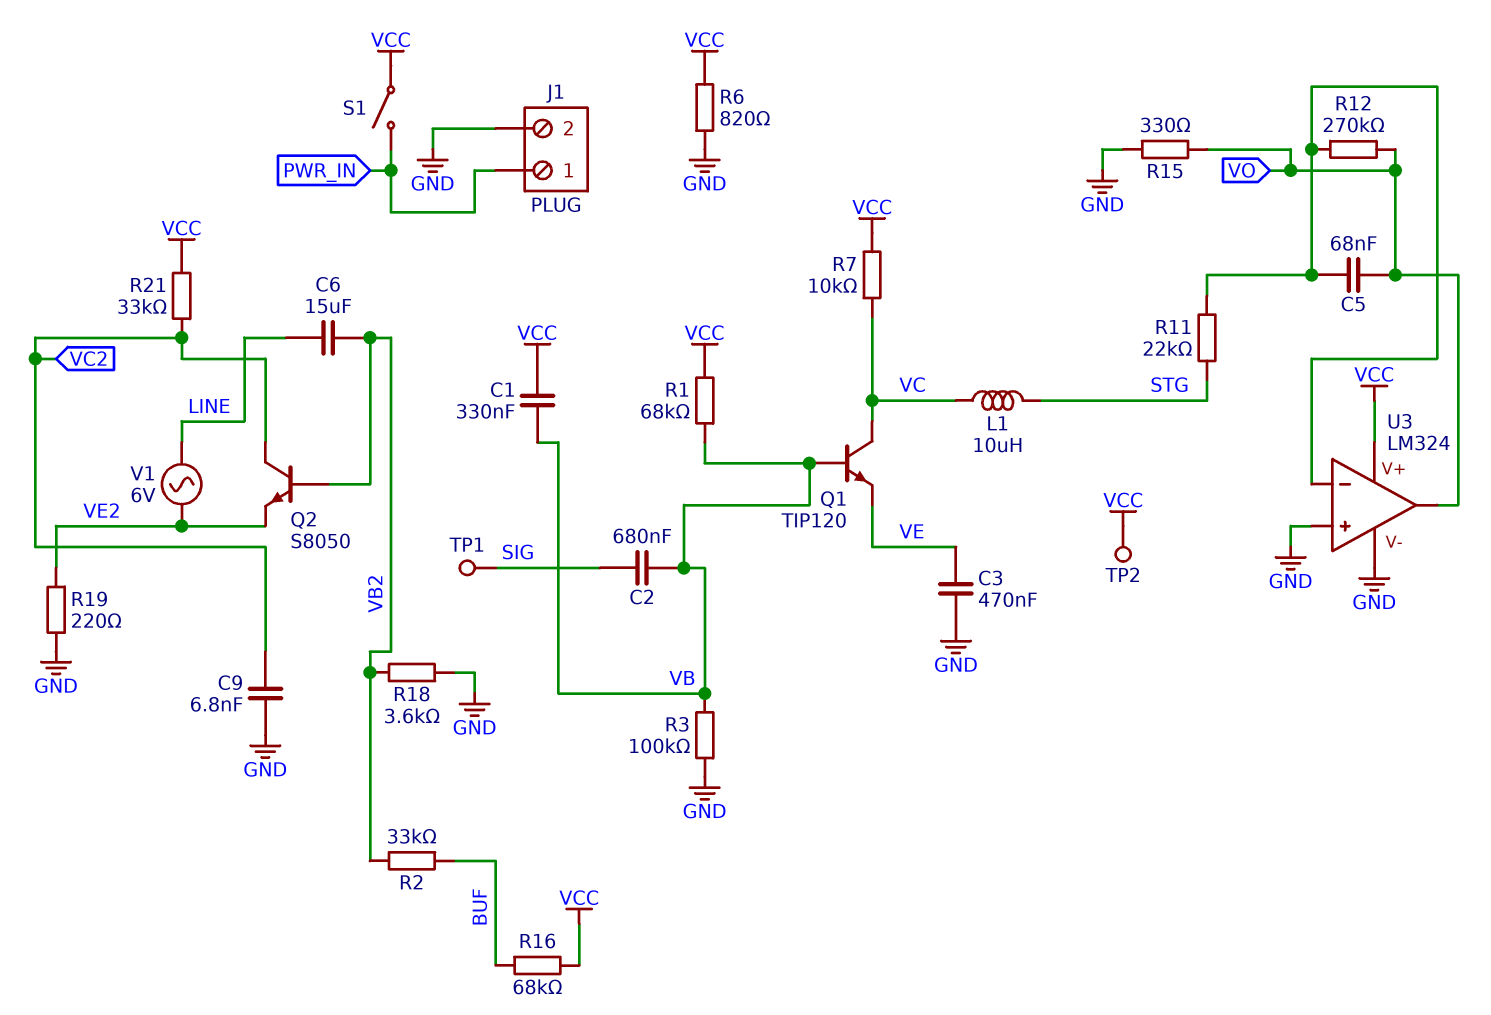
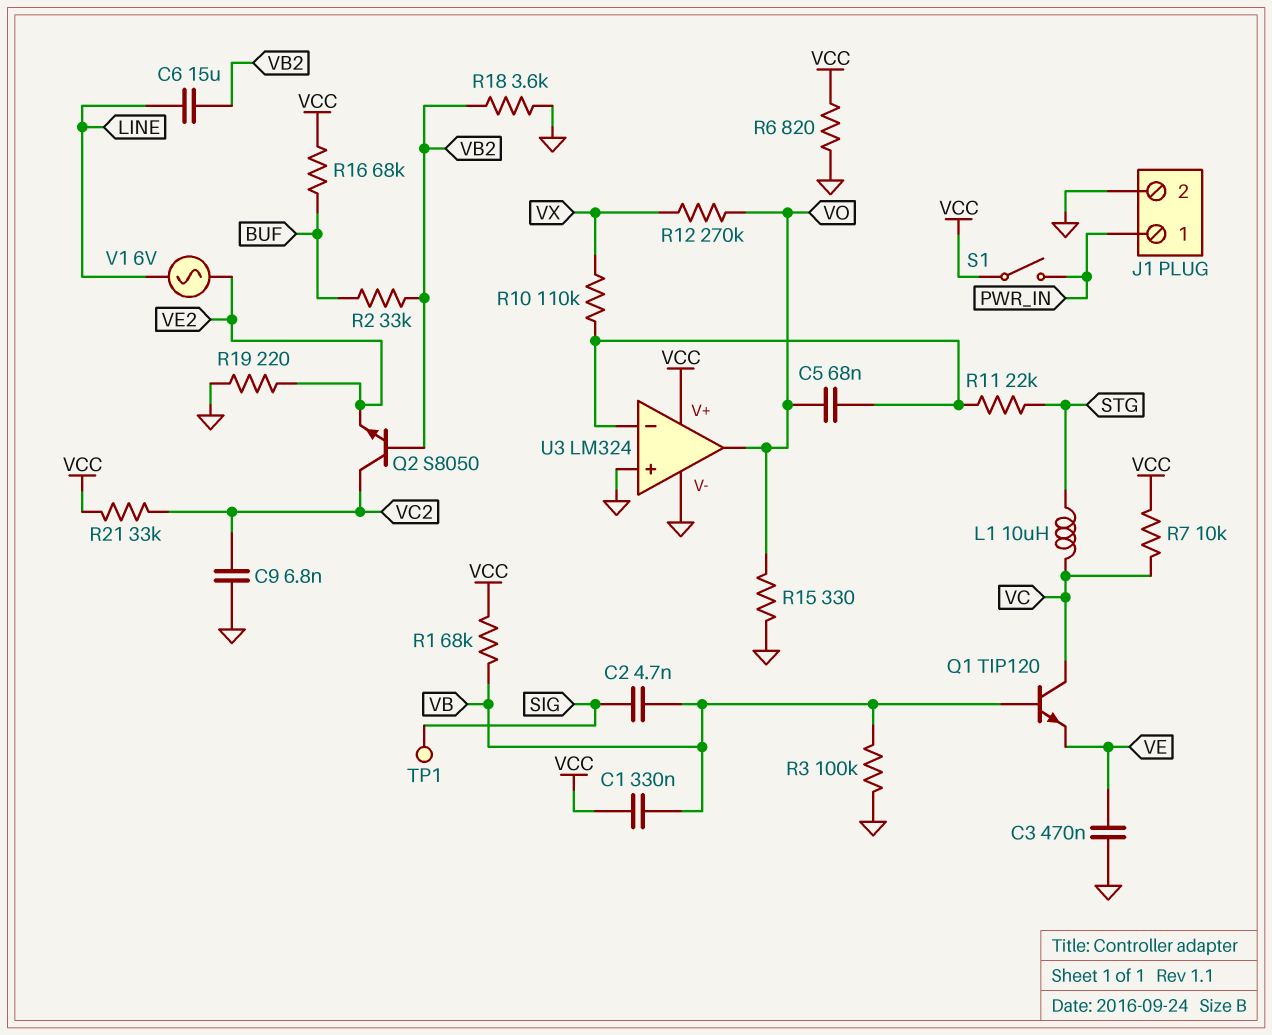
C2: 680nF (SIG, VB) -> 4.7nF (SIG, VB)
R10: none -> 110k (U3/in-, VX)
R12: 270k (U3/in-, VO) -> 270k (VO, VX)
TP2: test point (VCC) -> none

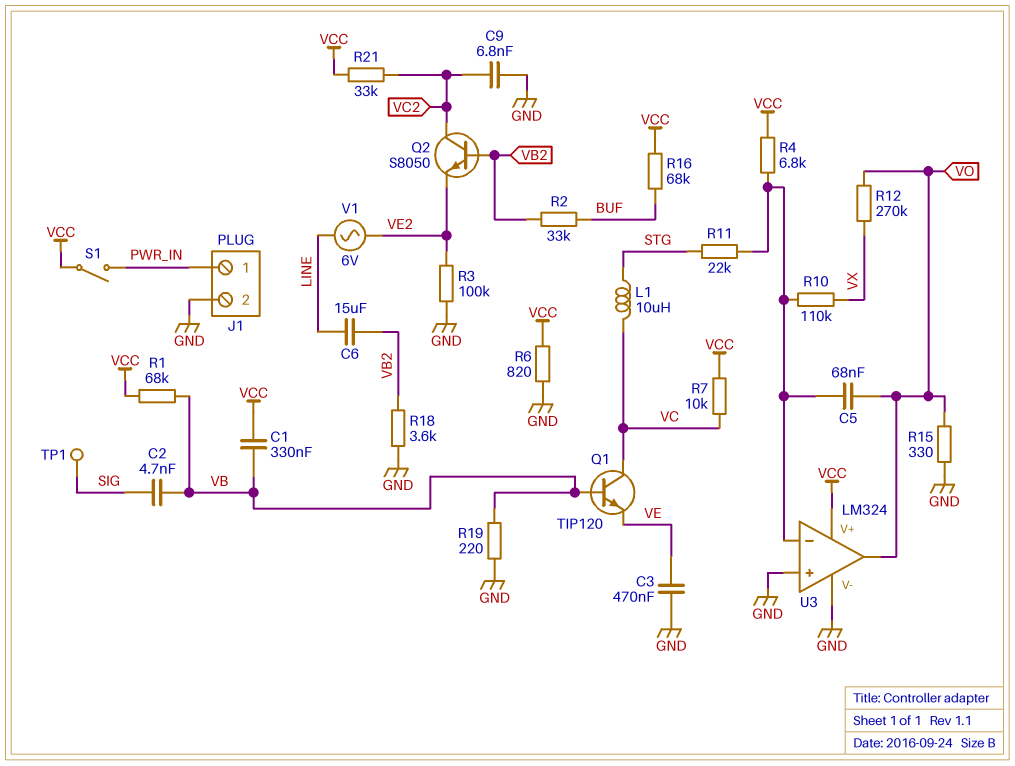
R3: 100k (GND, VB) -> 100k (GND, VE2)
R4: none -> 6.8k (U3/in-, VCC)
R19: 220 (GND, VE2) -> 220 (GND, VB)

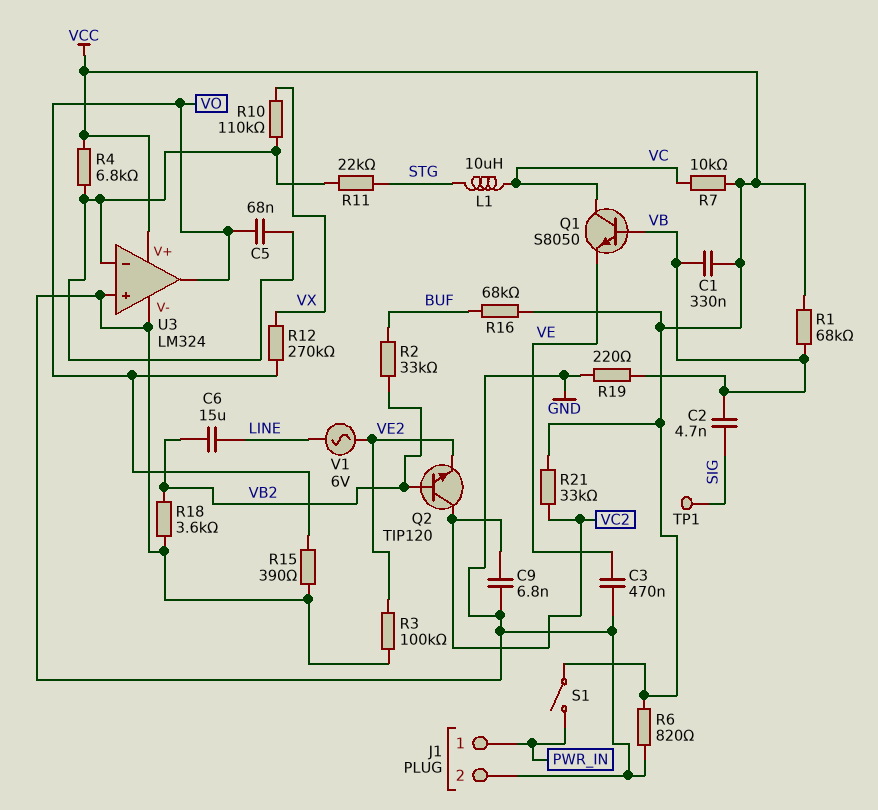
Q1: NPN TIP120 (B VB, C VC, E VE) -> NPN S8050 (B VB, C VC, E VE)
Q2: NPN S8050 (B VB2, C VC2, E VE2) -> NPN TIP120 (B VB2, C VC2, E VE2)
R15: 330 (GND, VO) -> 390 (GND, VO)

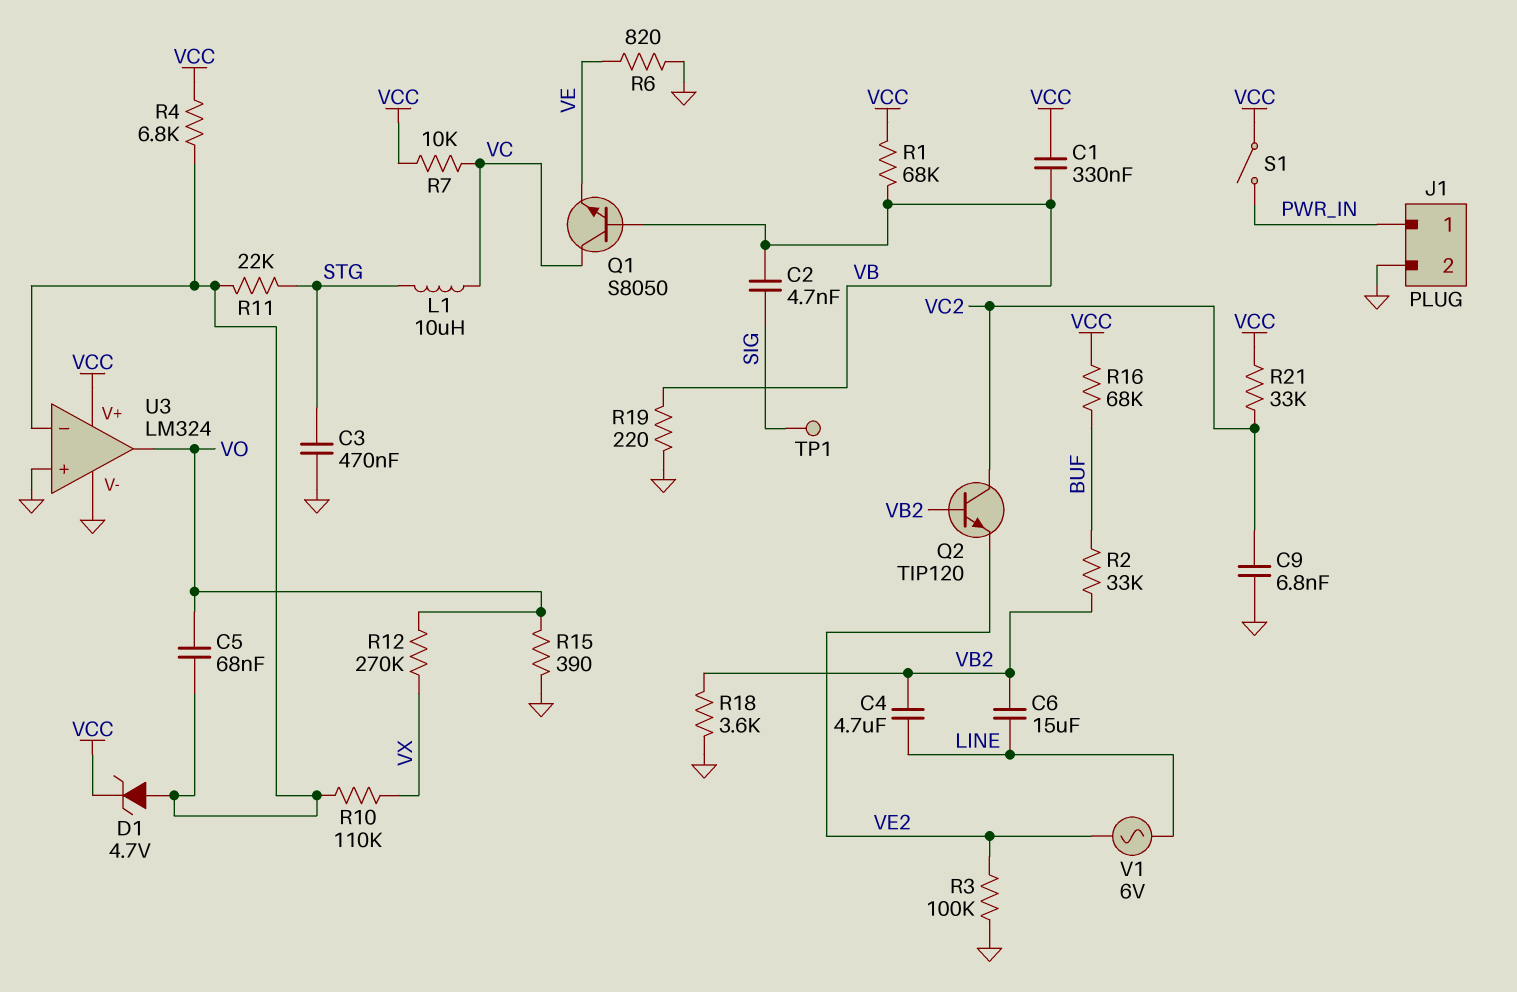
C3: 470nF (GND, VE) -> 470nF (GND, STG)
C4: none -> 4.7uF (LINE, VB2)
D1: none -> zener 4.7V (A U3/in-, K VCC)
R6: 820 (GND, VCC) -> 820 (GND, VE)

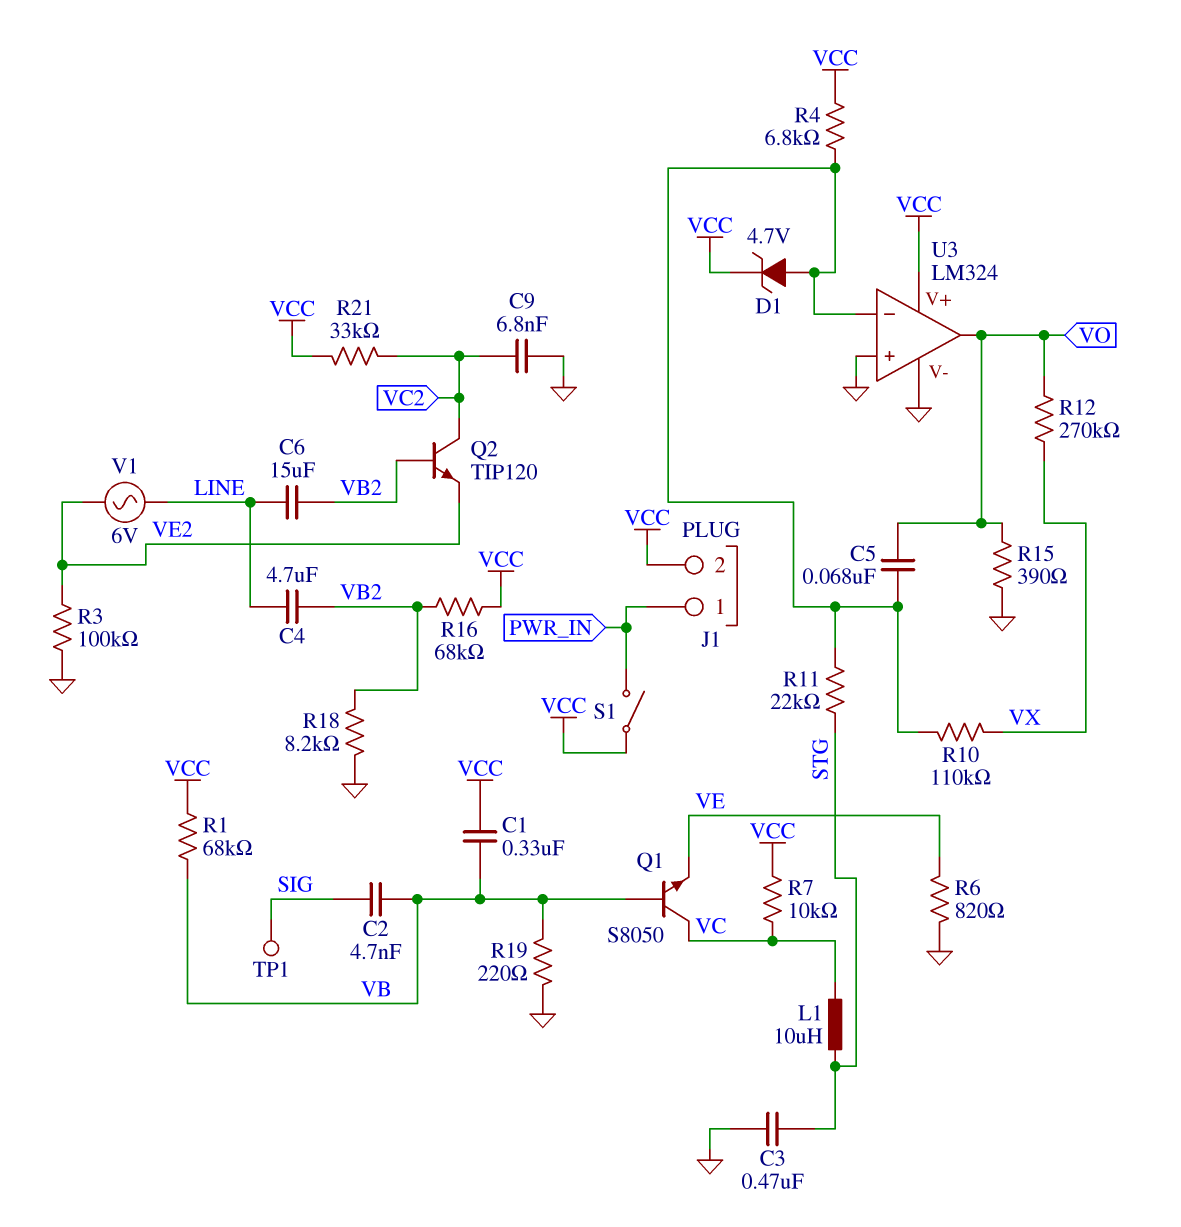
J1 pin 2: GND -> VCC
R2: 33k (BUF, VB2) -> none
R16: 68k (BUF, VCC) -> 68k (VB2, VCC)
R18: 3.6k (GND, VB2) -> 8.2k (GND, VB2)

